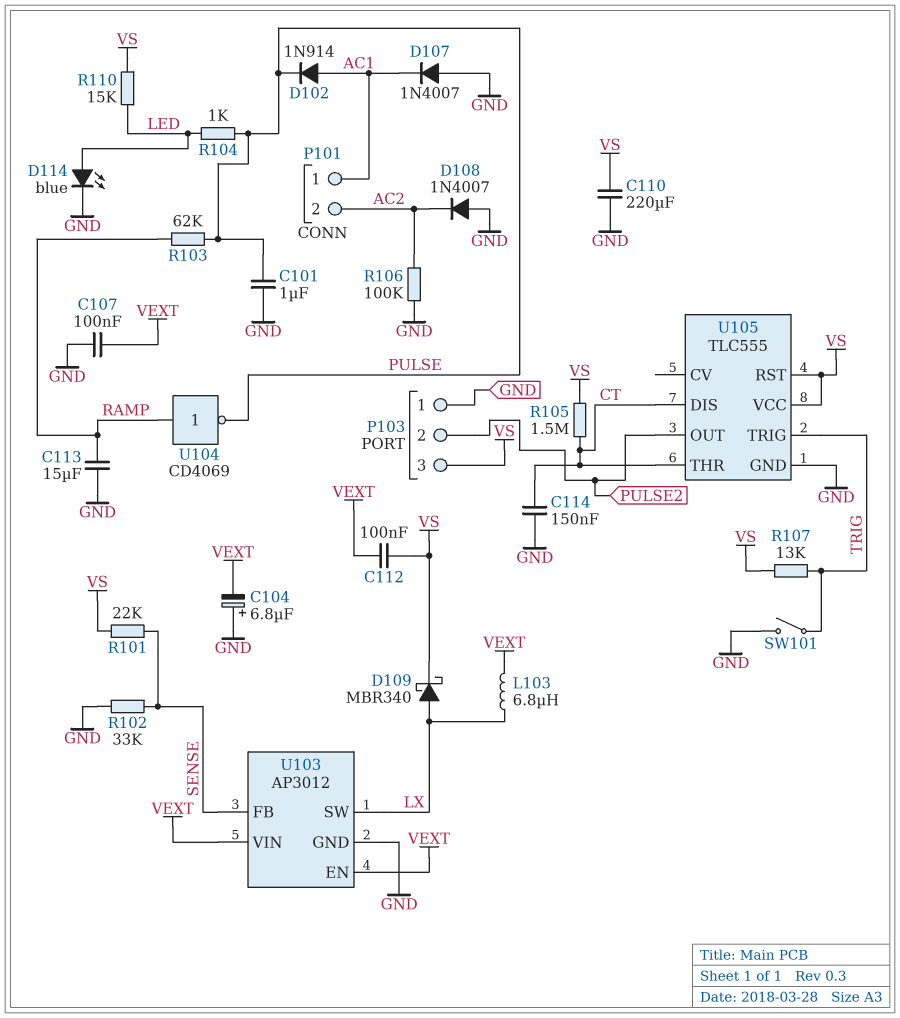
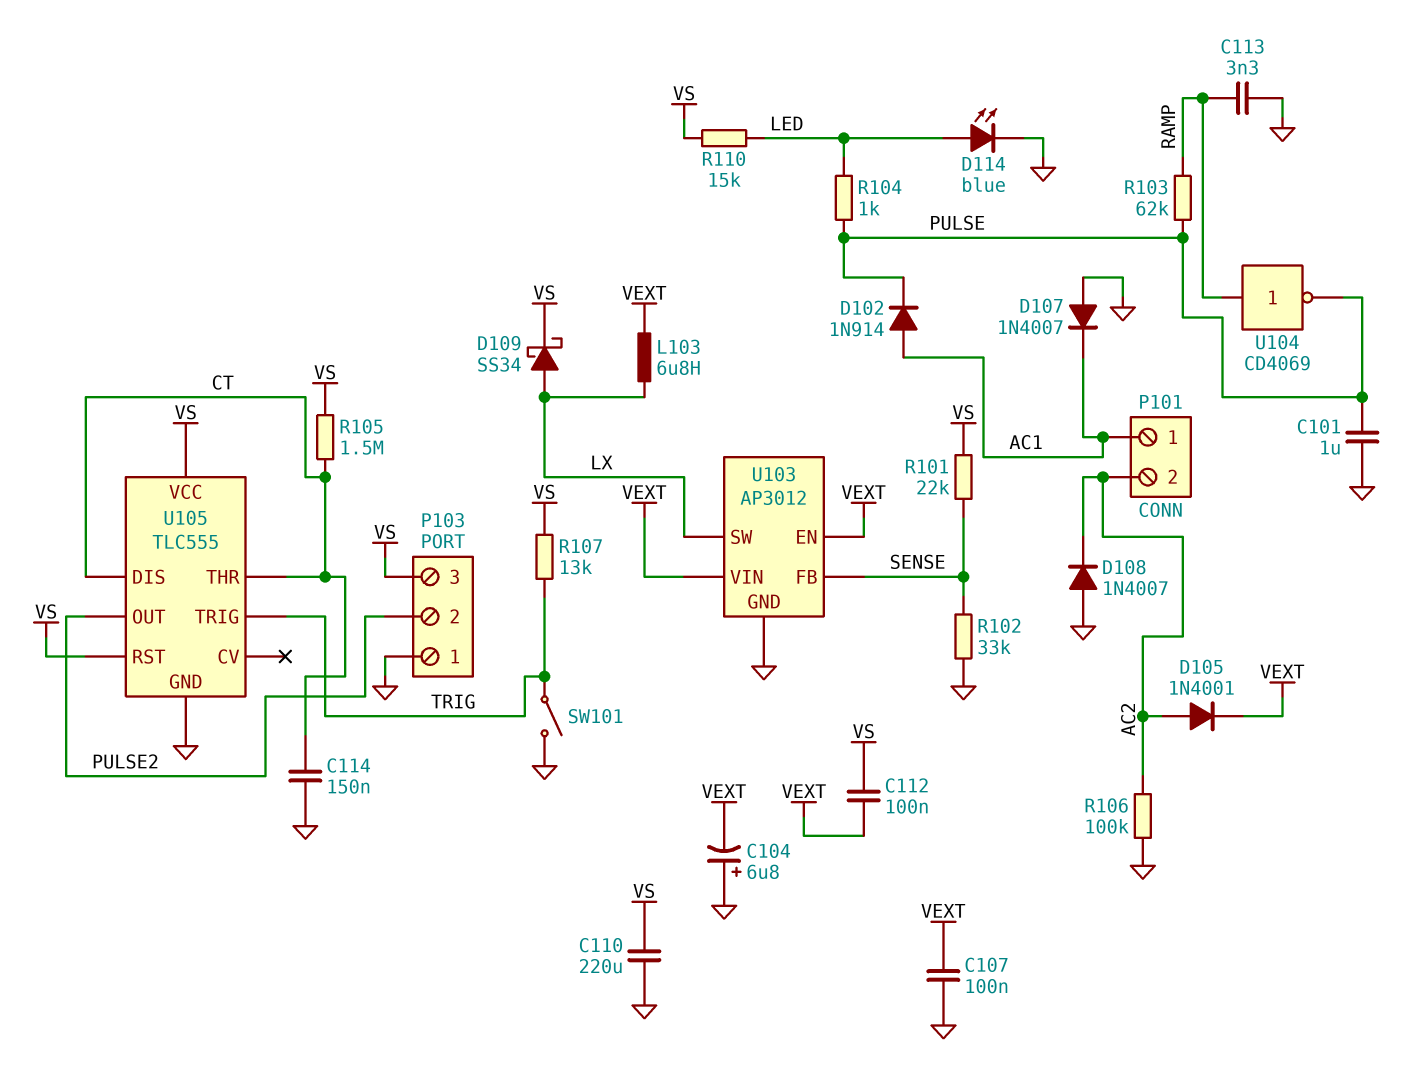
C113: 15uF (GND, RAMP) -> 3.3nF (GND, RAMP)
D105: none -> diode 1N4001 (A AC2, K VEXT)
D109: schottky MBR340 (A LX, K VS) -> schottky SS34 (A LX, K VS)

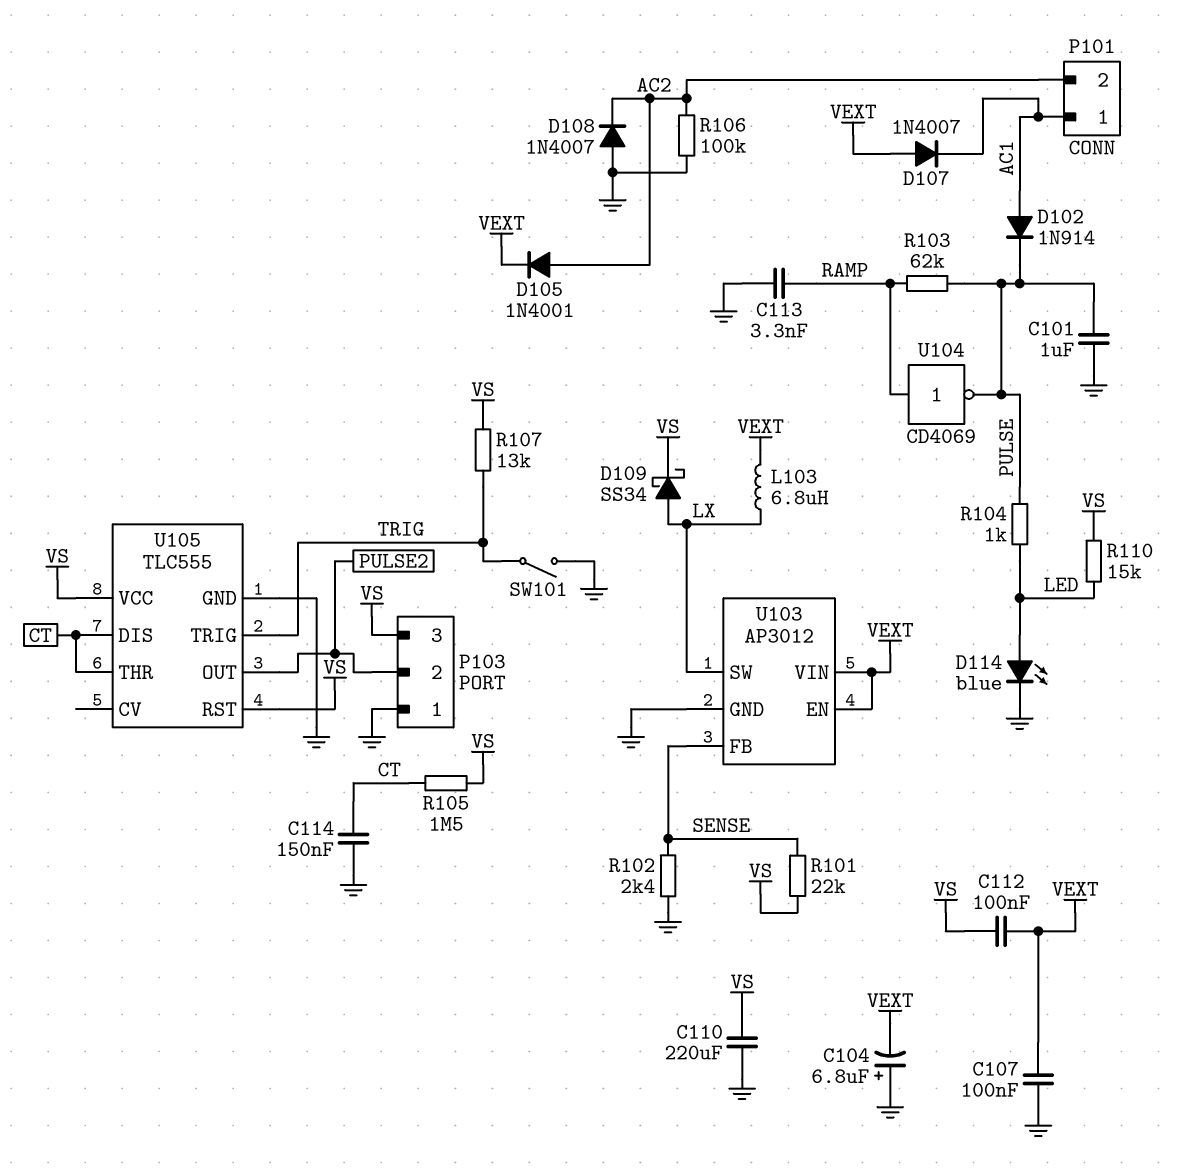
D107: diode 1N4007 (A GND, K AC1) -> diode 1N4007 (A VEXT, K AC1)
R102: 33k (GND, SENSE) -> 2.4k (GND, SENSE)

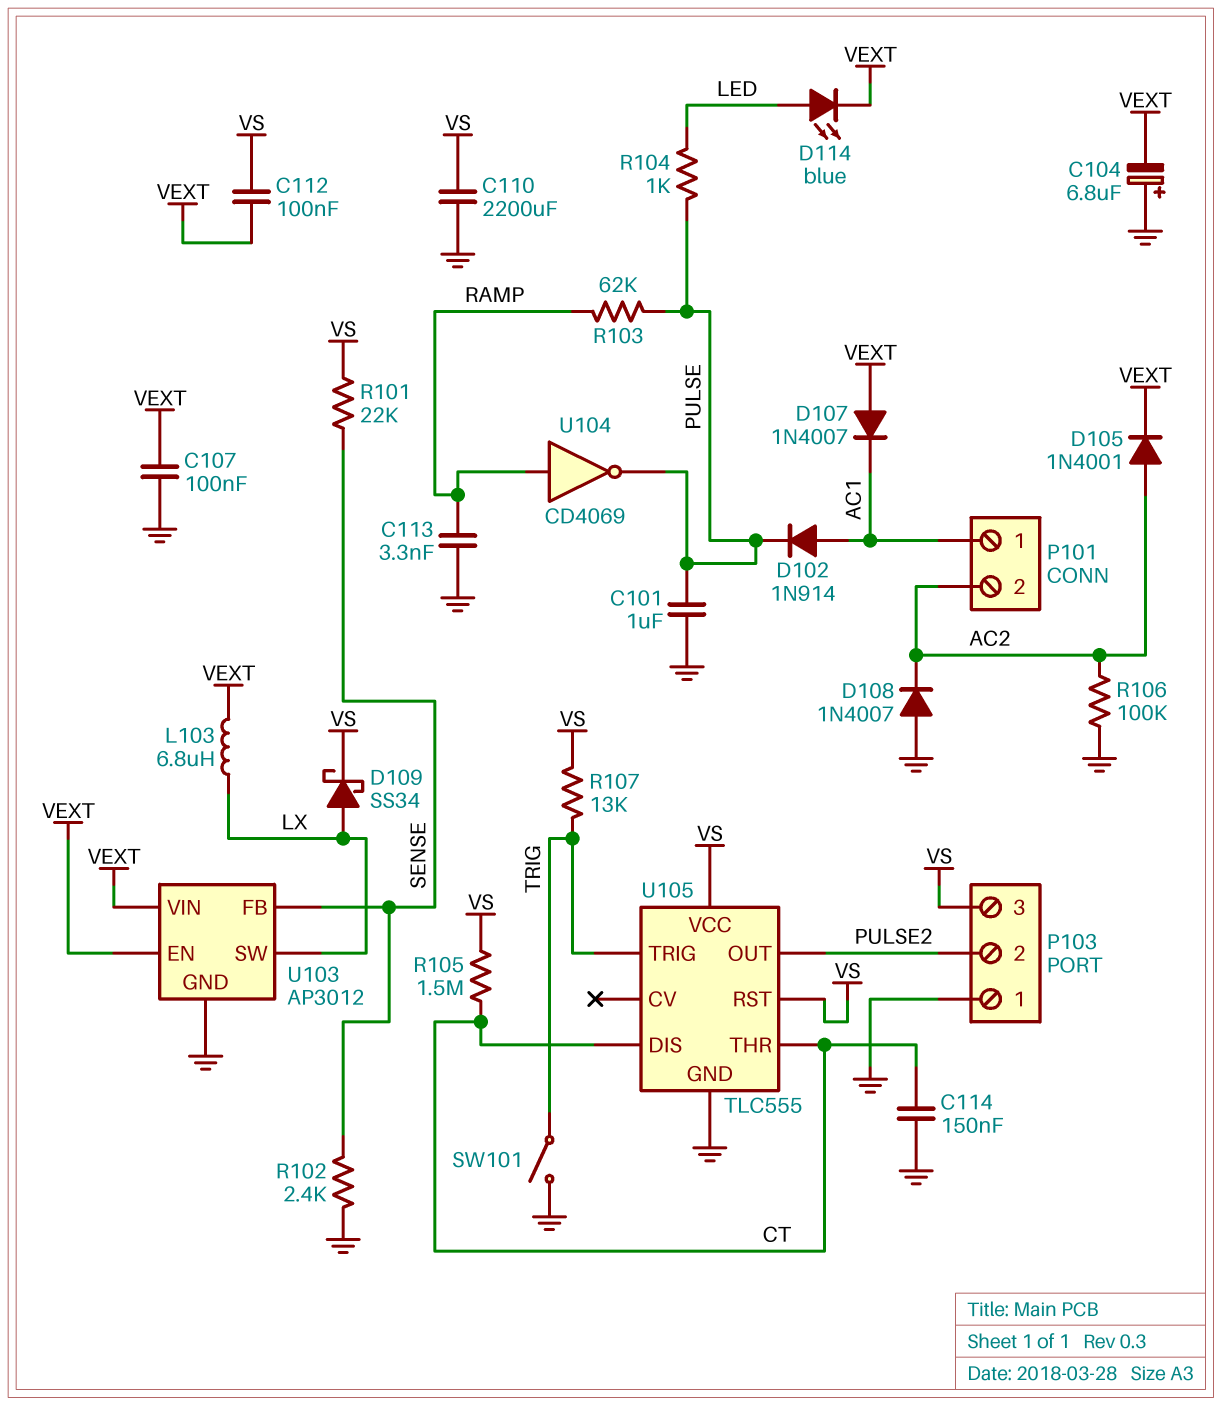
C110: 220uF (GND, VS) -> 2200uF (GND, VS)
D114: LED blue (A LED, K GND) -> LED blue (A LED, K VEXT)
R110: 15k (LED, VS) -> none

